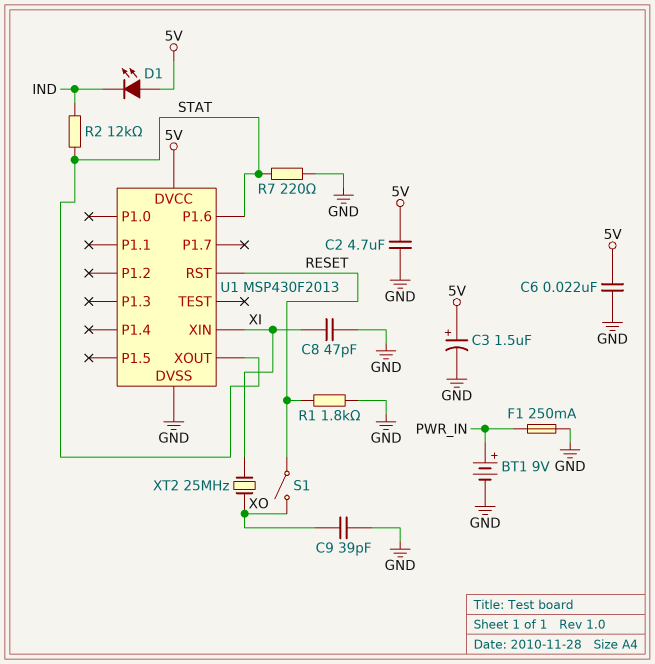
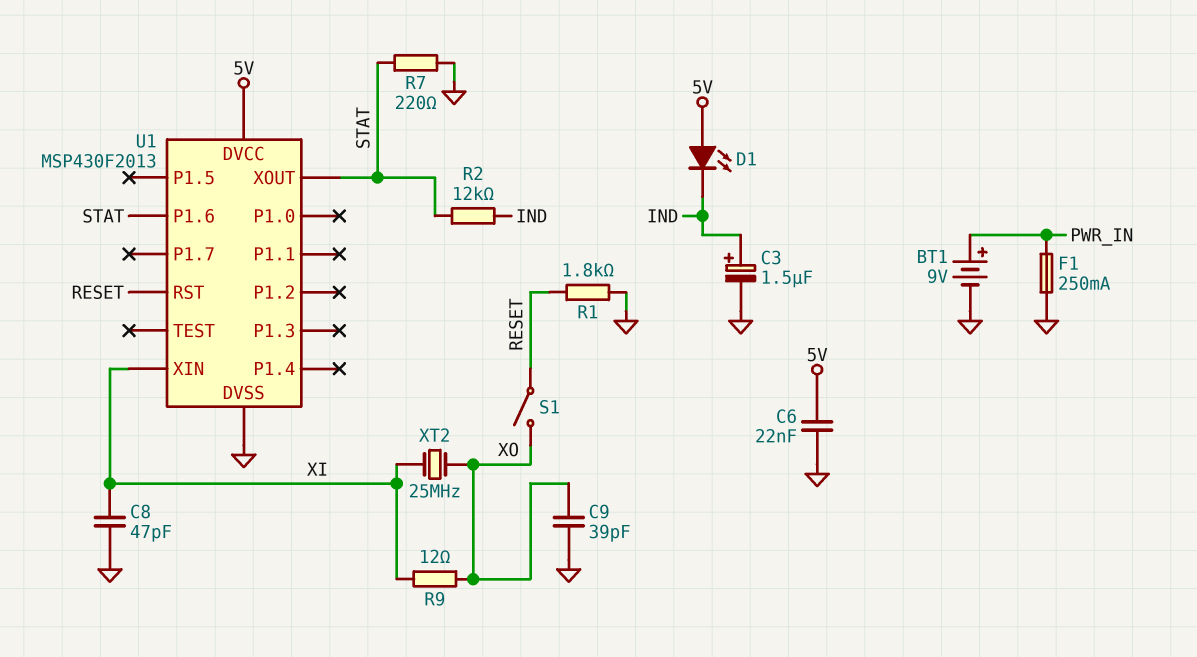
C2: 4.7uF (5V, GND) -> none
C3: 1.5uF (plus 5V, minus GND) -> 1.5uF (plus IND, minus GND)
R9: none -> 12 (XI, XO)

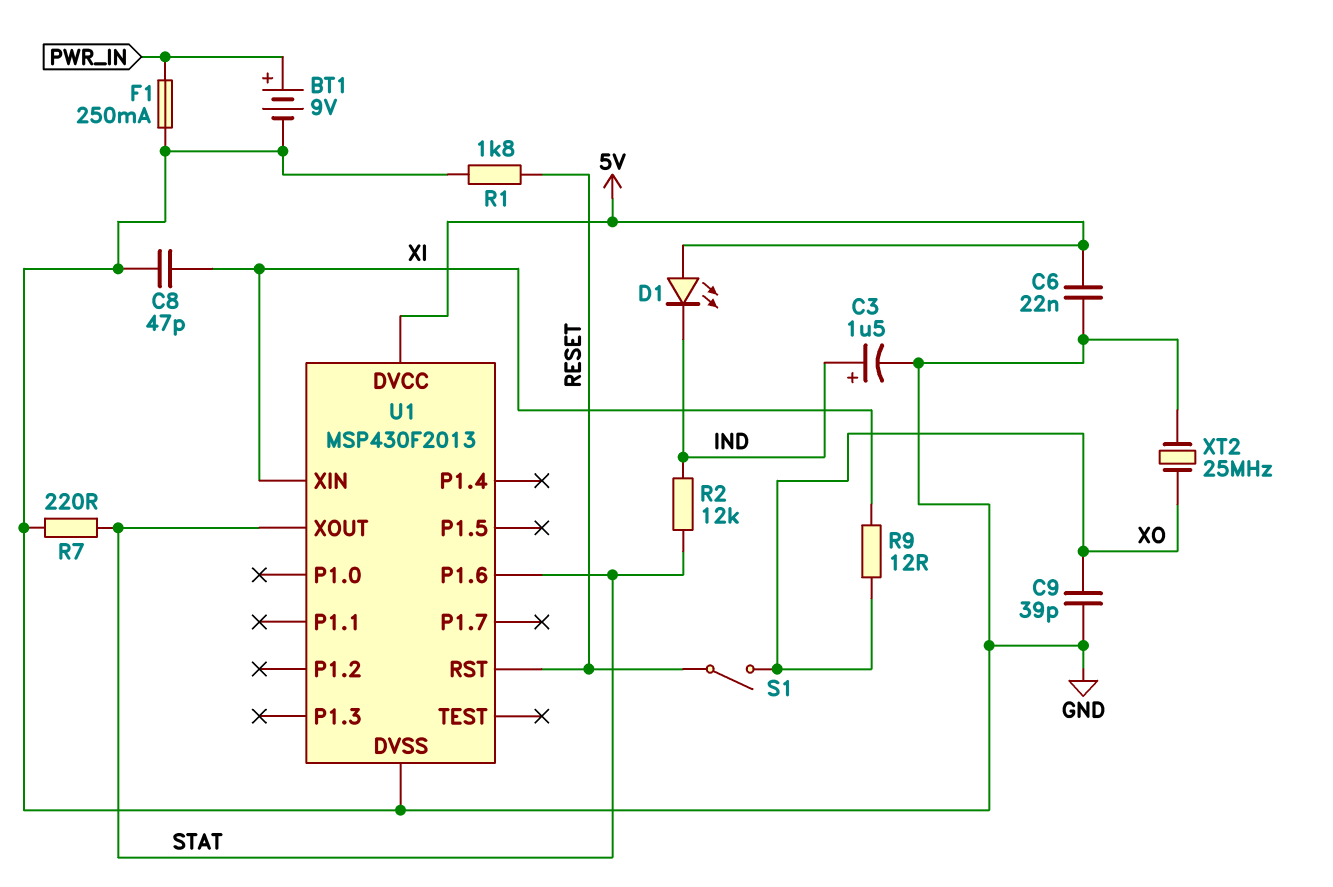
XT2: 25MHz (XI, XO) -> 25MHz (GND, XO)

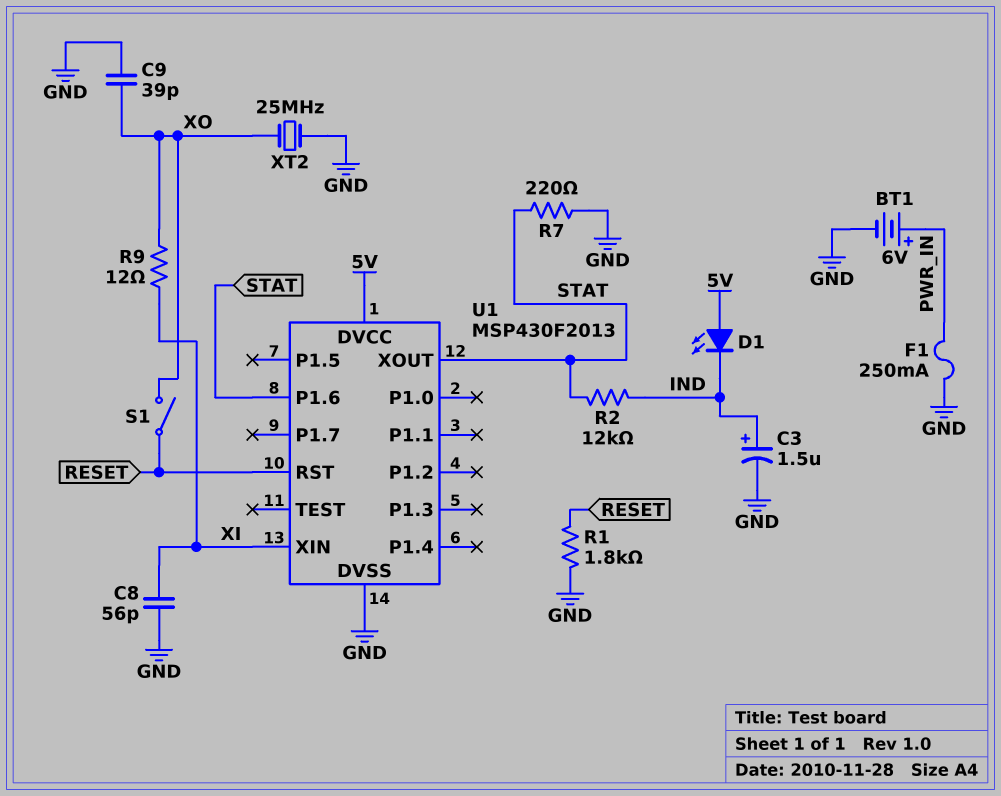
BT1: 9V (plus PWR_IN, minus GND) -> 6V (plus PWR_IN, minus GND)
C6: 22nF (5V, GND) -> none
C8: 47pF (GND, XI) -> 56pF (GND, XI)

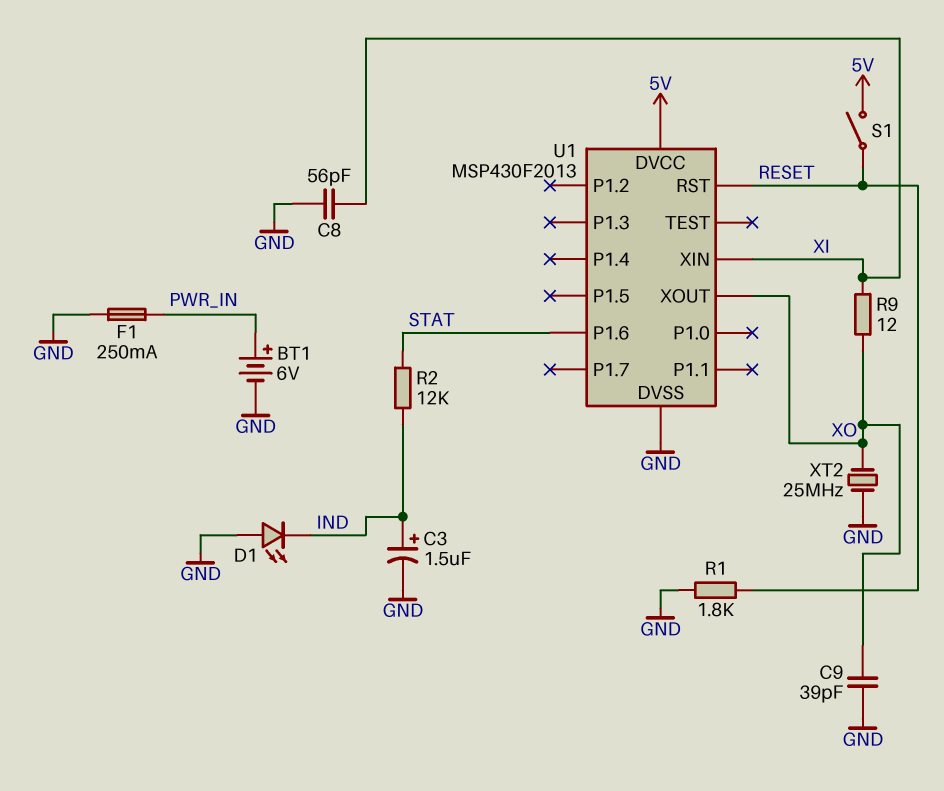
D1: LED (A 5V, K IND) -> LED (A GND, K IND)
R7: 220 (GND, STAT) -> none
S1: switch (RESET, XO) -> switch (5V, RESET)
U1 pin XOUT: STAT -> XO

